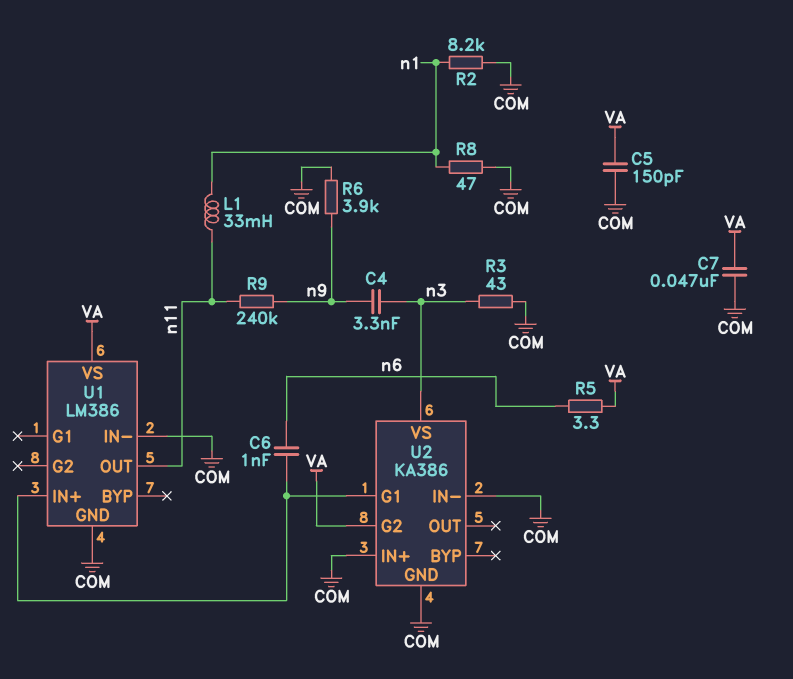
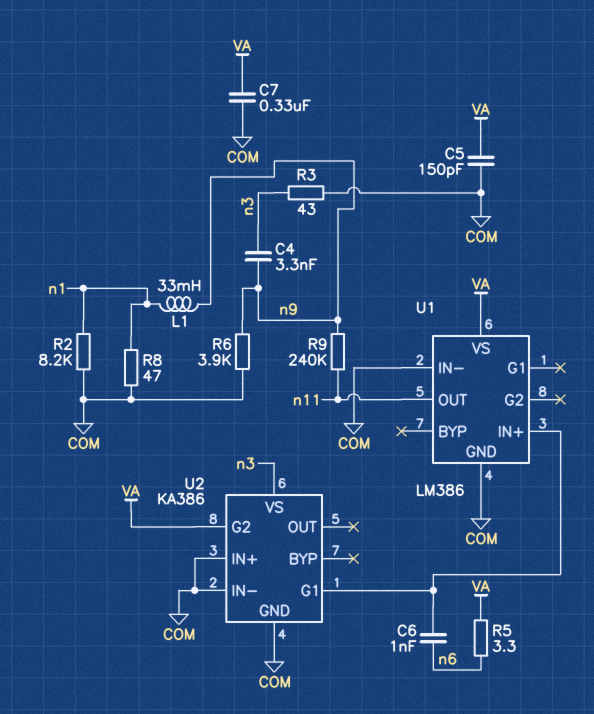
C7: 47nF (COM, VA) -> 330nF (COM, VA)
L1: 33mH (n1, n11) -> 33mH (n1, n9)

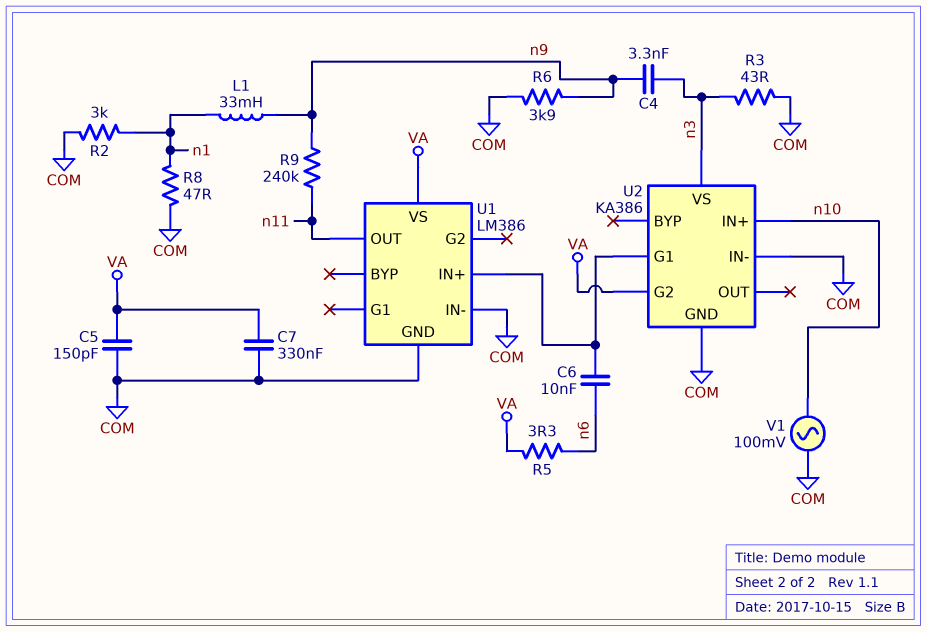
C6: 1nF (U1/IN+, n6) -> 10nF (U1/IN+, n6)
R2: 8.2k (COM, n1) -> 3k (COM, n1)
U2 pin IN+: COM -> n10
V1: none -> AC 100mV (COM, n10)

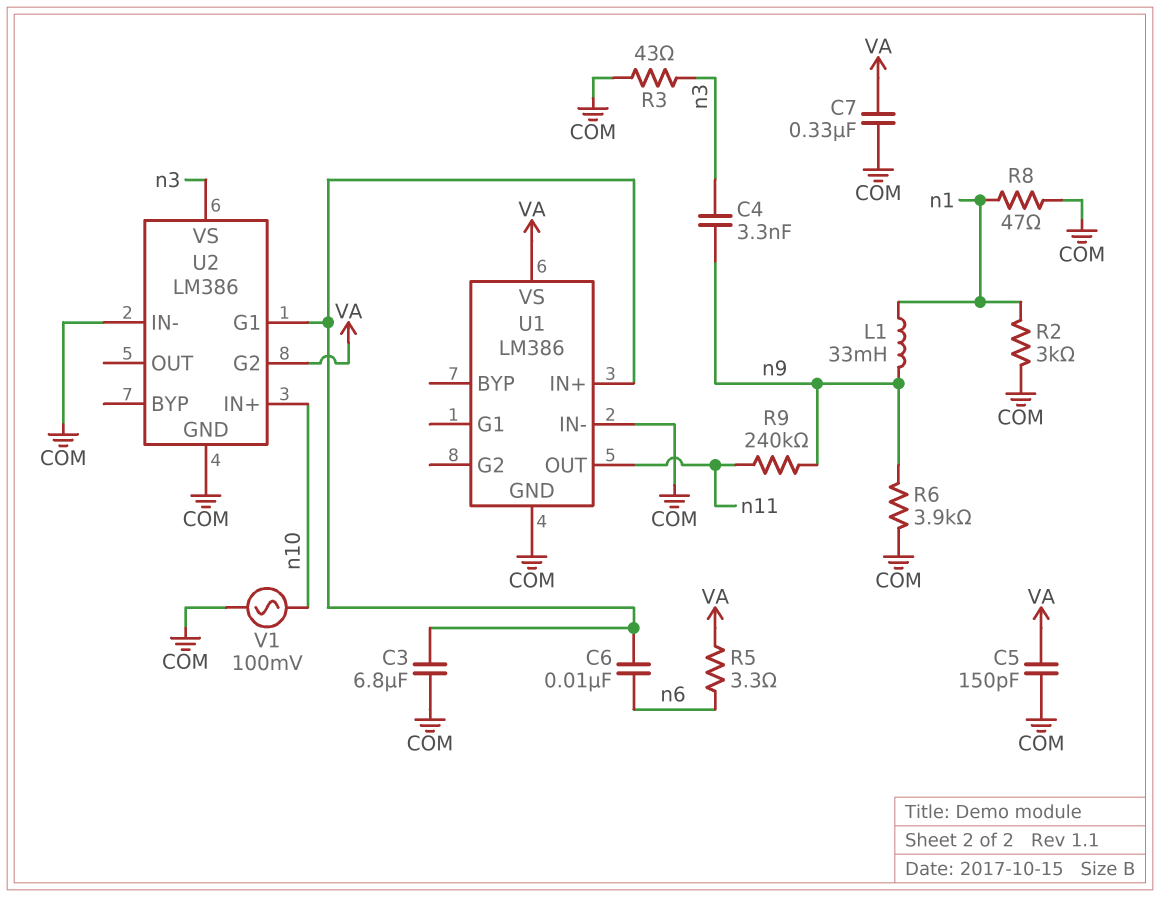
C3: none -> 6.8uF (COM, U1/IN+)
U2: KA386 -> LM386

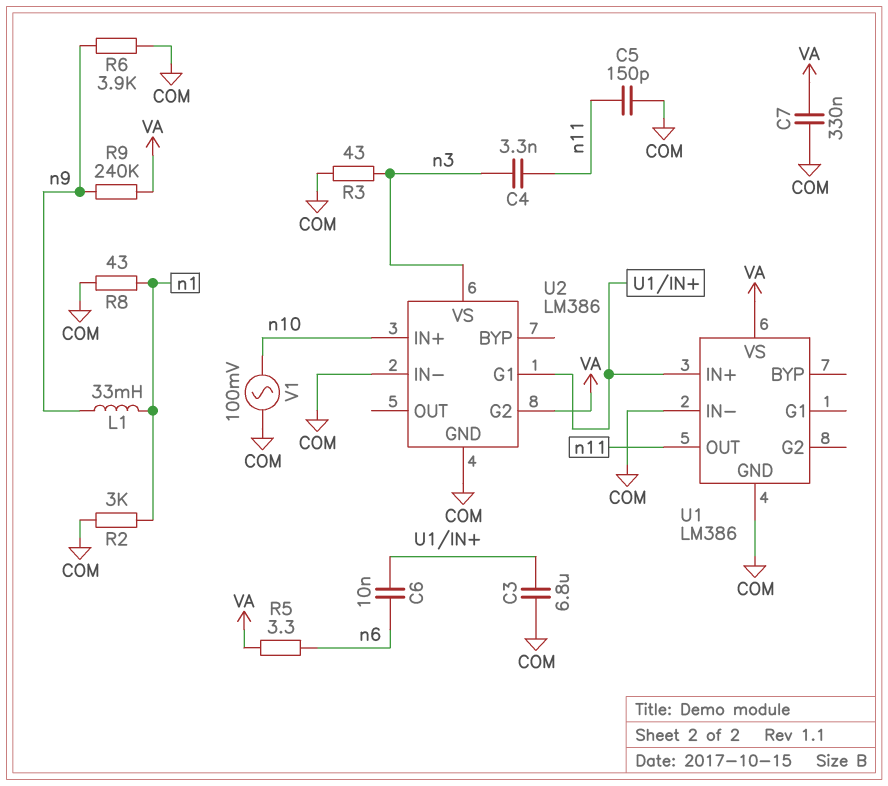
C4: 3.3nF (n3, n9) -> 3.3nF (n3, n11)
C5: 150pF (COM, VA) -> 150pF (COM, n11)
R8: 47 (COM, n1) -> 43 (COM, n1)
R9: 240k (n9, n11) -> 240k (VA, n9)

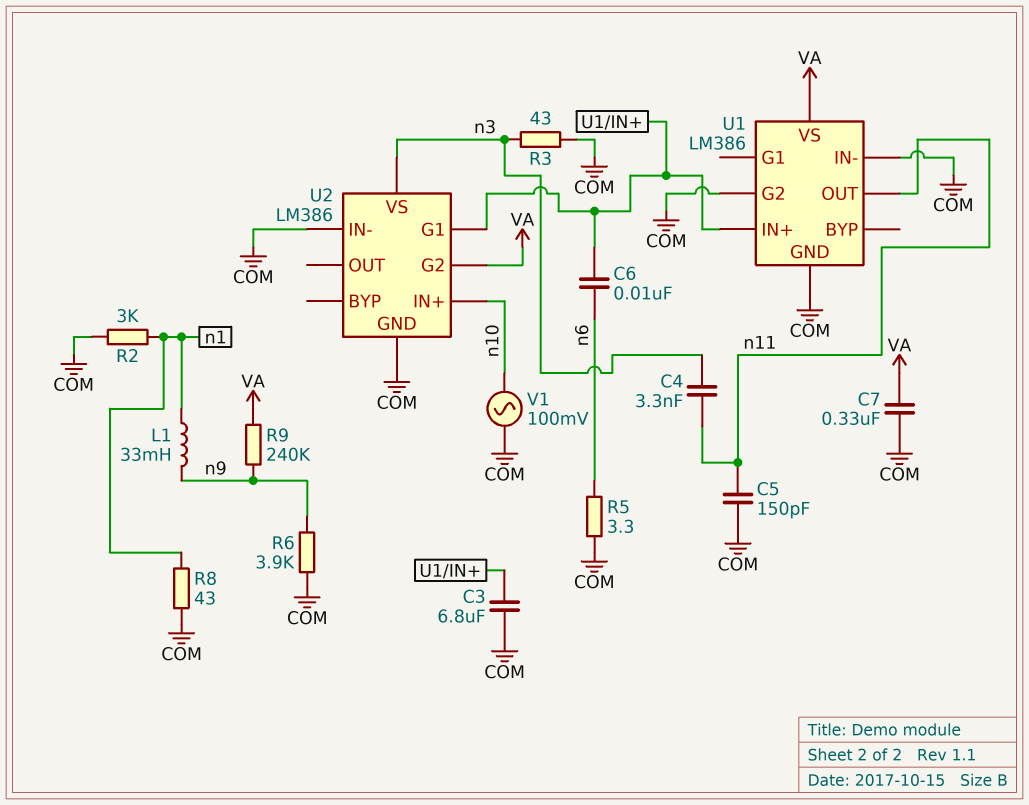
R5: 3.3 (VA, n6) -> 3.3 (COM, n6)
U1 pin G2: none -> COM

